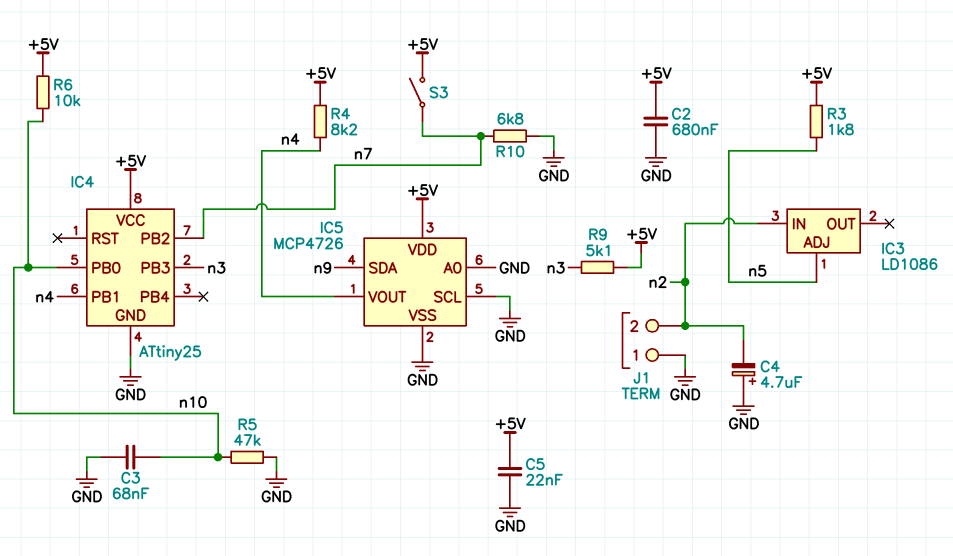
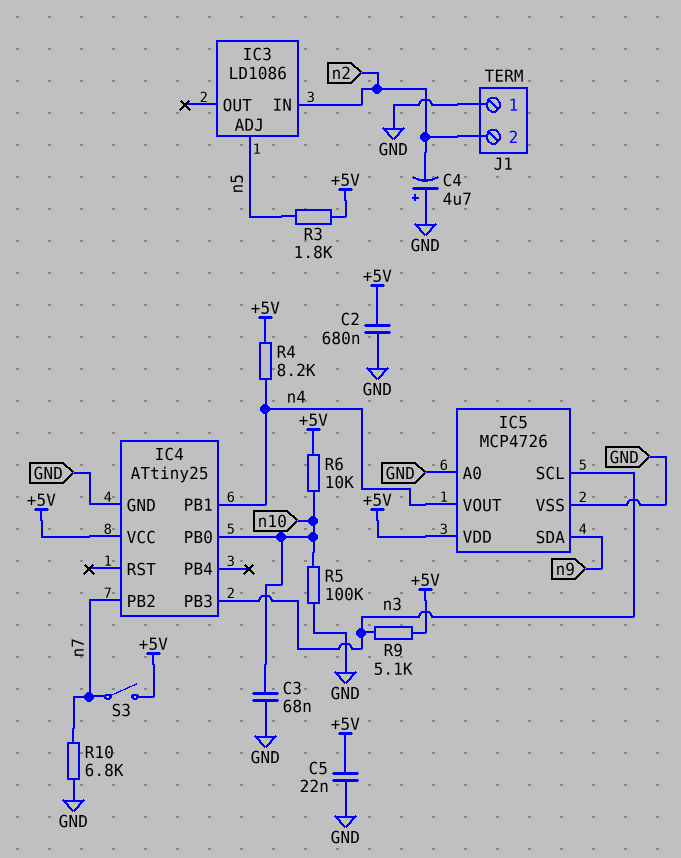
IC5 pin SCL: GND -> n3
R5: 47k (GND, n10) -> 100k (GND, n10)

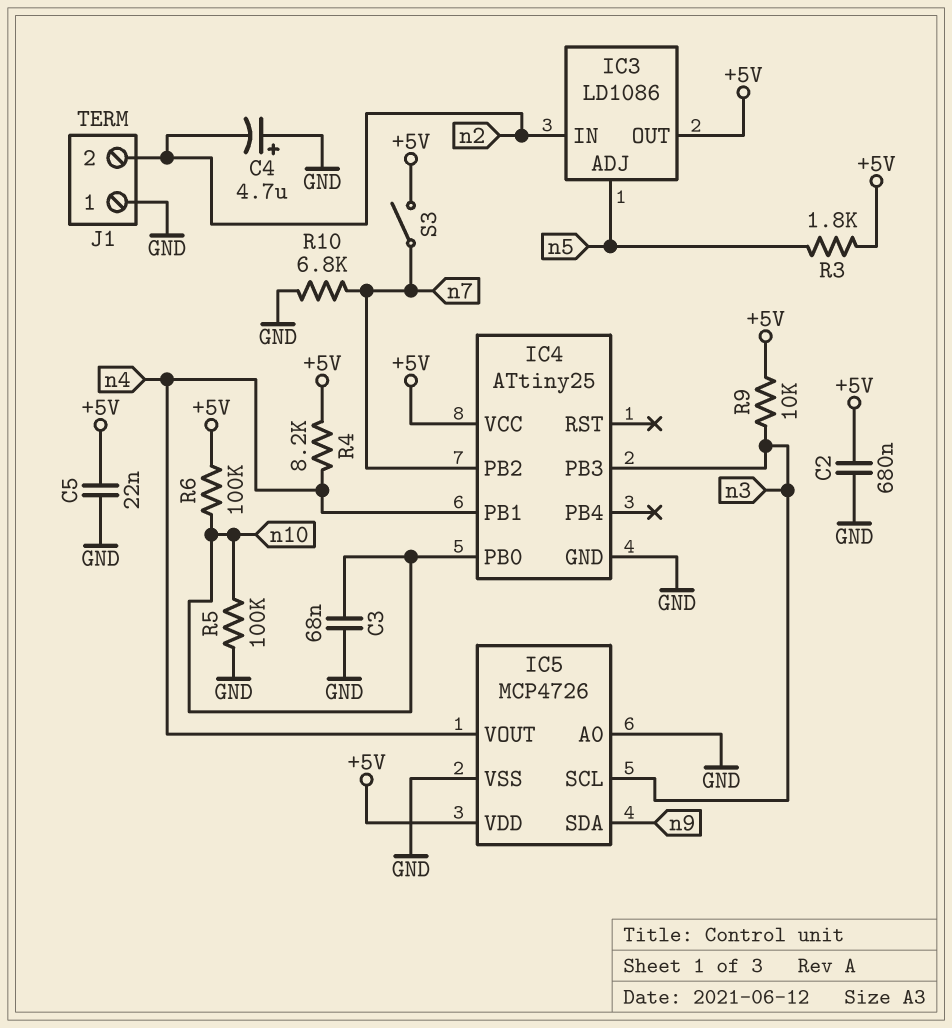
IC3 pin OUT: none -> +5V
R6: 10k (+5V, n10) -> 100k (+5V, n10)
R9: 5.1k (+5V, n3) -> 10k (+5V, n3)

